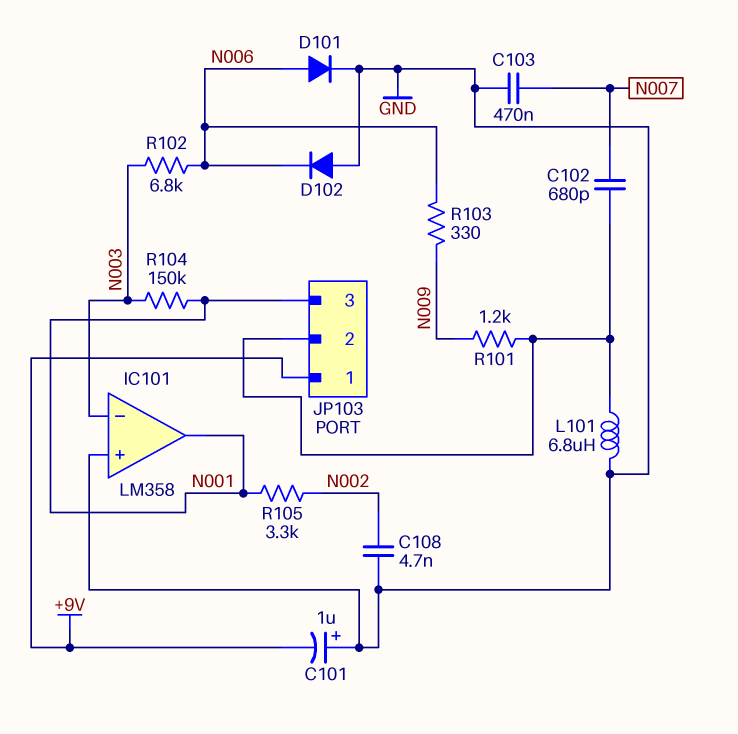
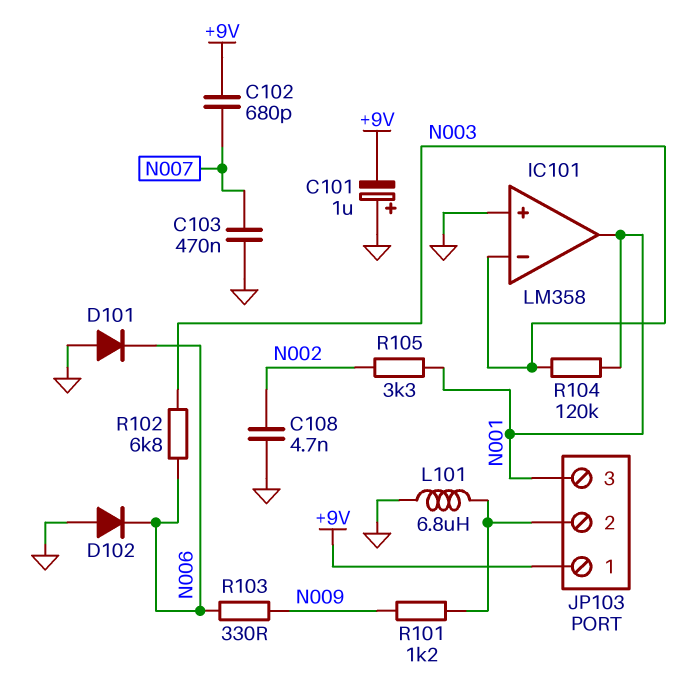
C102: 680pF (JP103/2, N007) -> 680pF (+9V, N007)
D101: diode (A N006, K GND) -> diode (A GND, K N006)
R104: 150k (N001, N003) -> 120k (N001, N003)

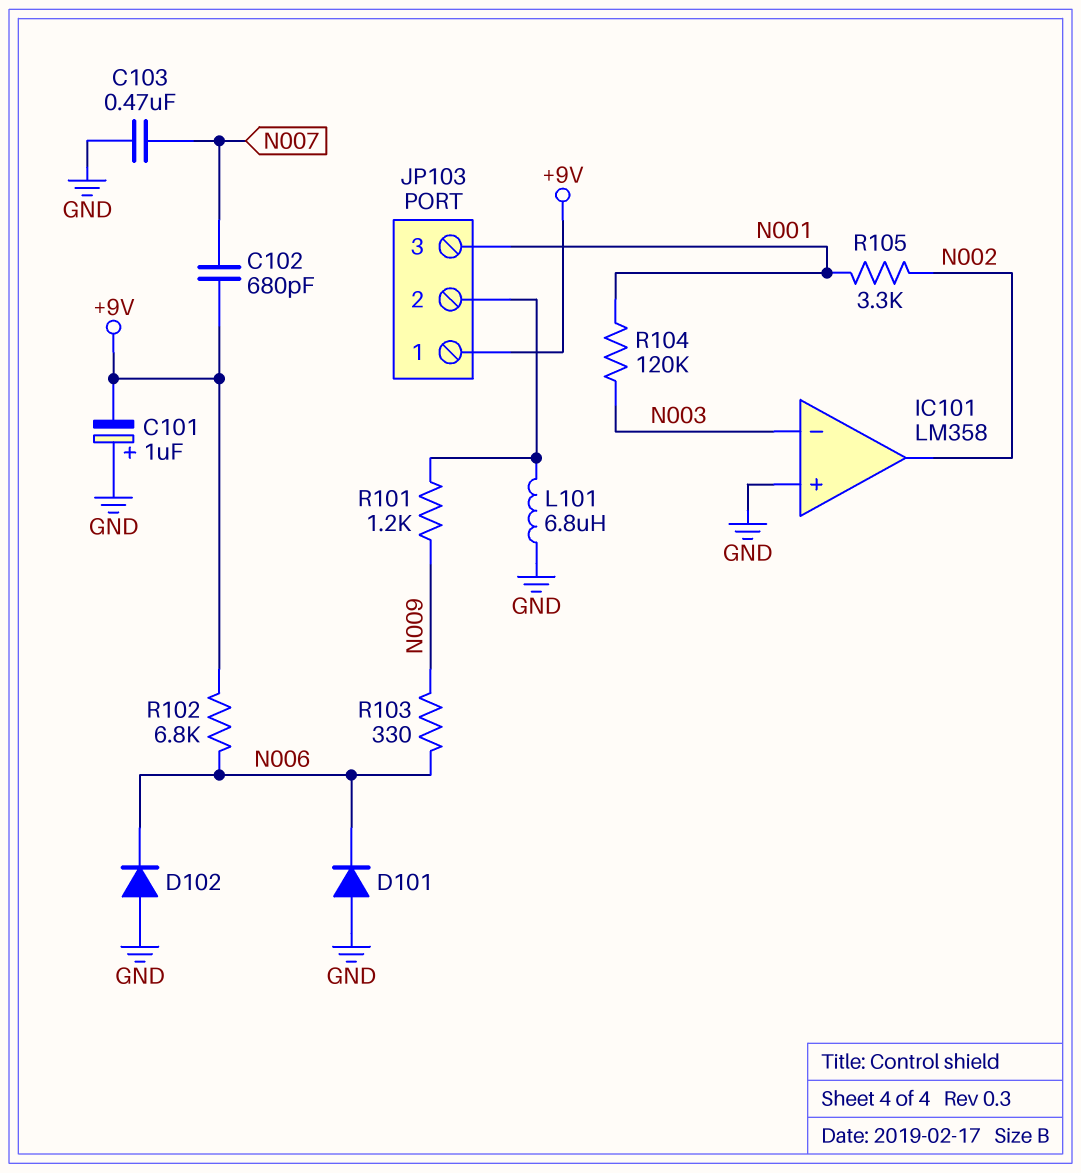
C108: 4.7nF (GND, N002) -> none
IC101 pin out: N001 -> N002
R102: 6.8k (N003, N006) -> 6.8k (+9V, N006)

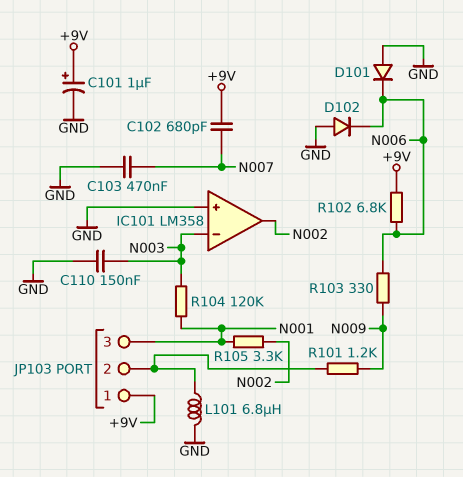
C101: 1uF (plus GND, minus +9V) -> 1uF (plus +9V, minus GND)
C110: none -> 150nF (GND, N003)

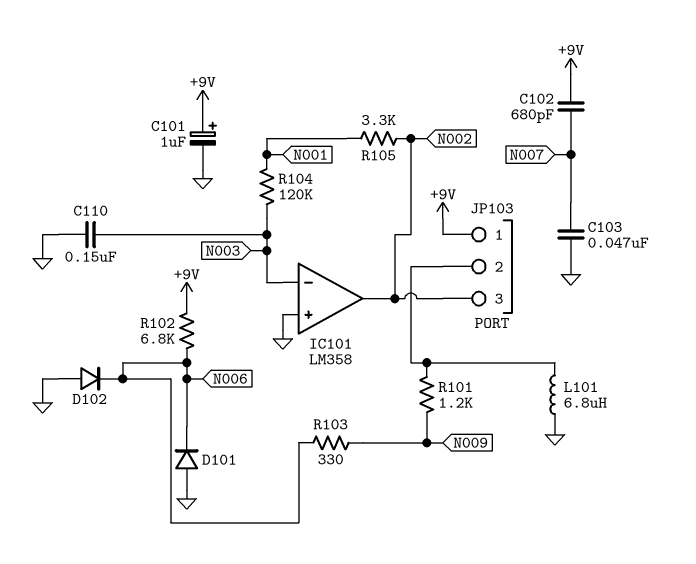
C103: 470nF (GND, N007) -> 47nF (GND, N007)
JP103 pin 3: N001 -> N002

